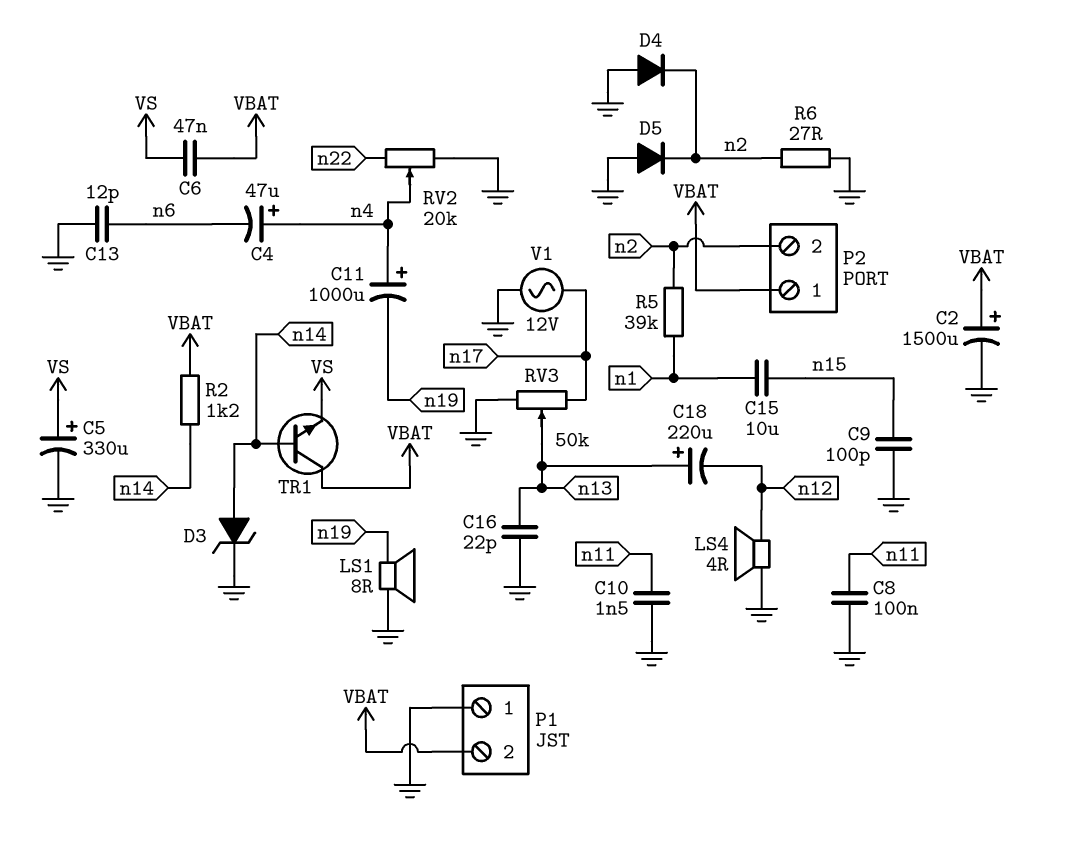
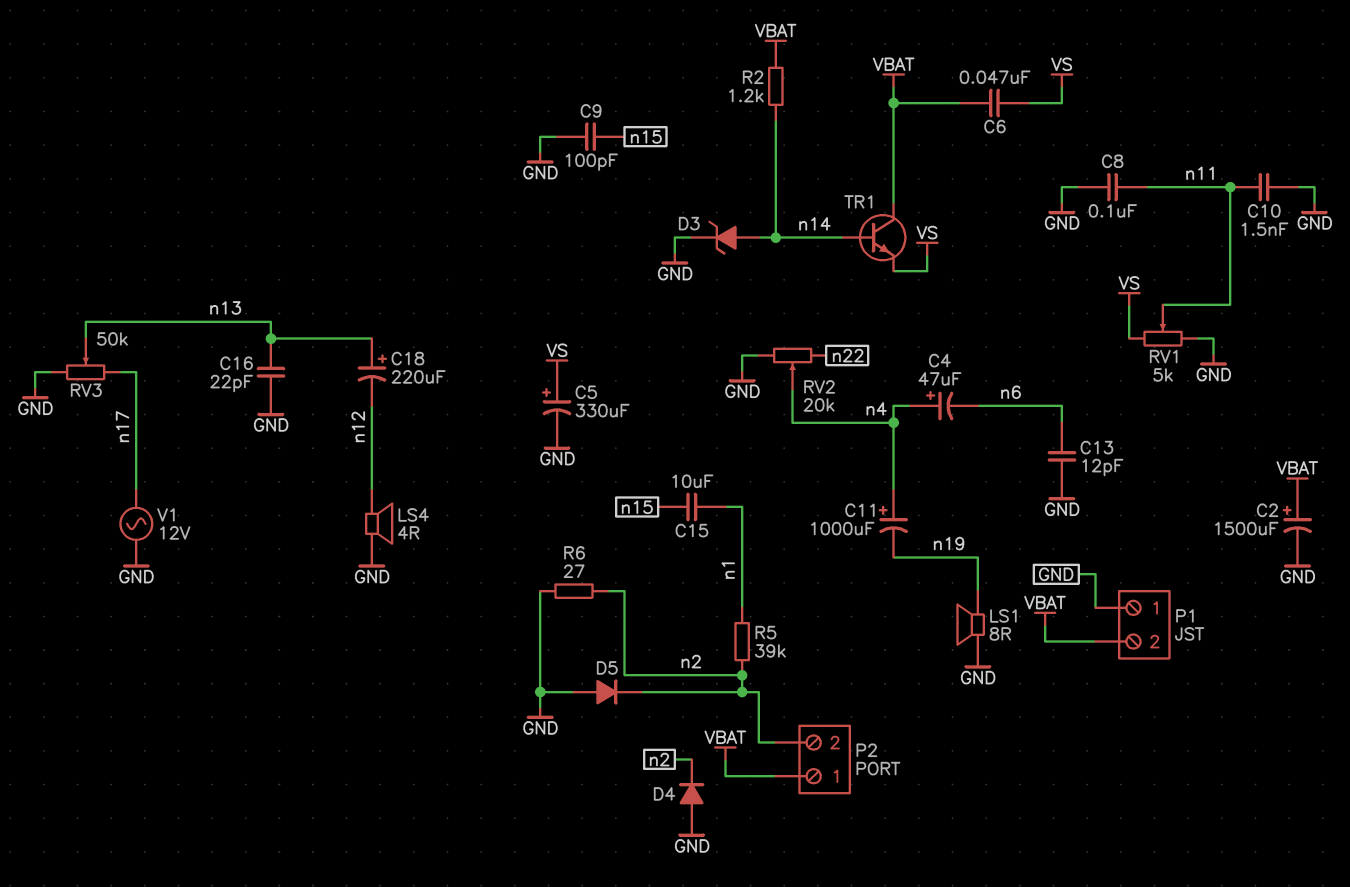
RV1: none -> 5k (GND, VS, wiper n11)

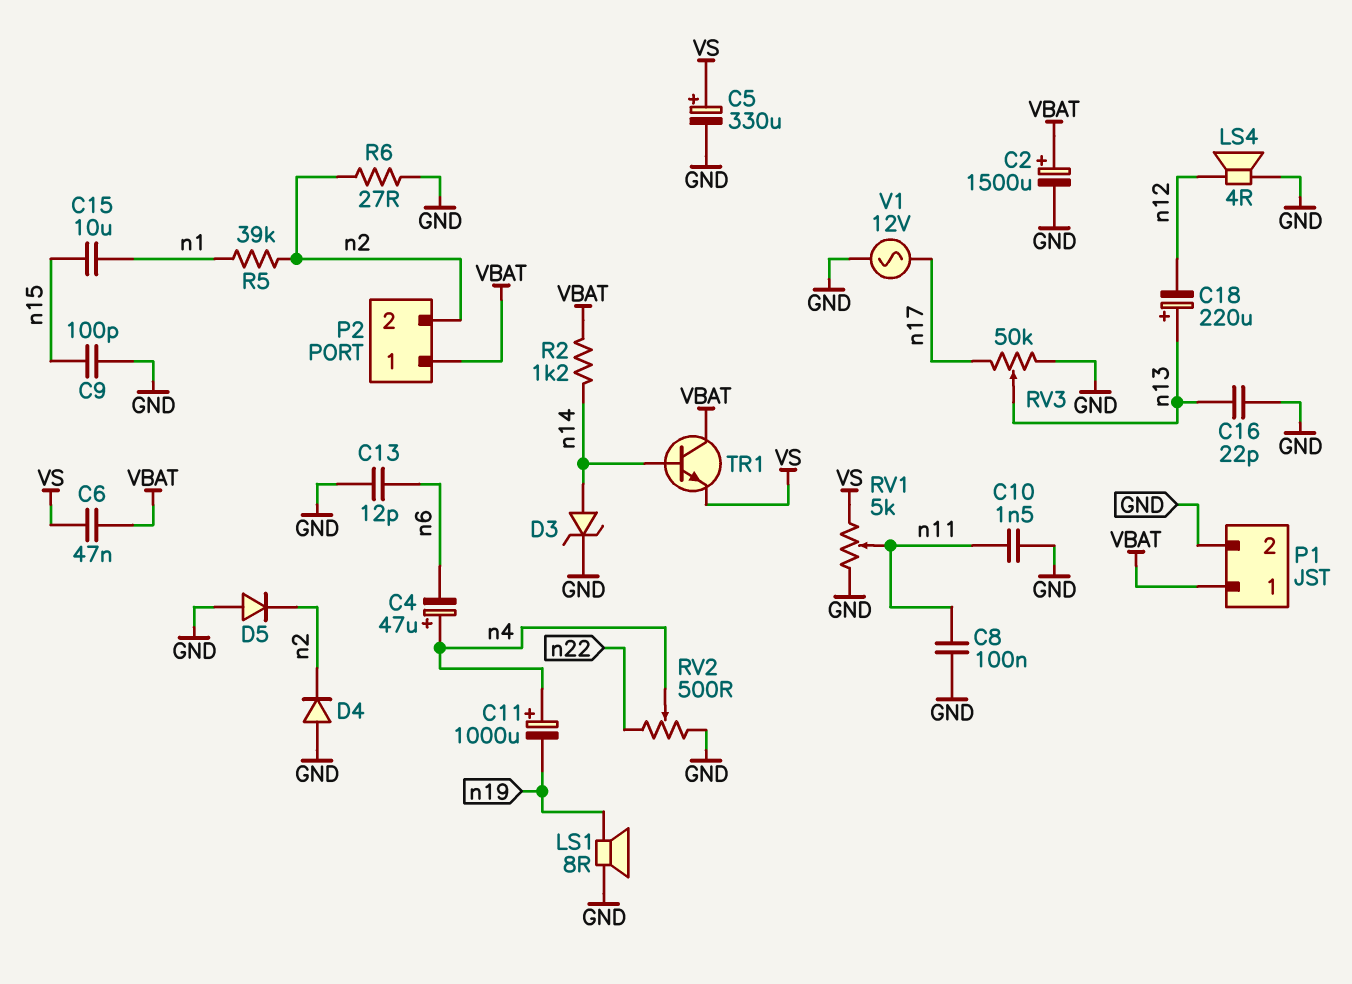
P1 pin 1: GND -> VBAT
P1 pin 2: VBAT -> GND
RV2: 20k (GND, n22, wiper n4) -> 500 (GND, n22, wiper n4)

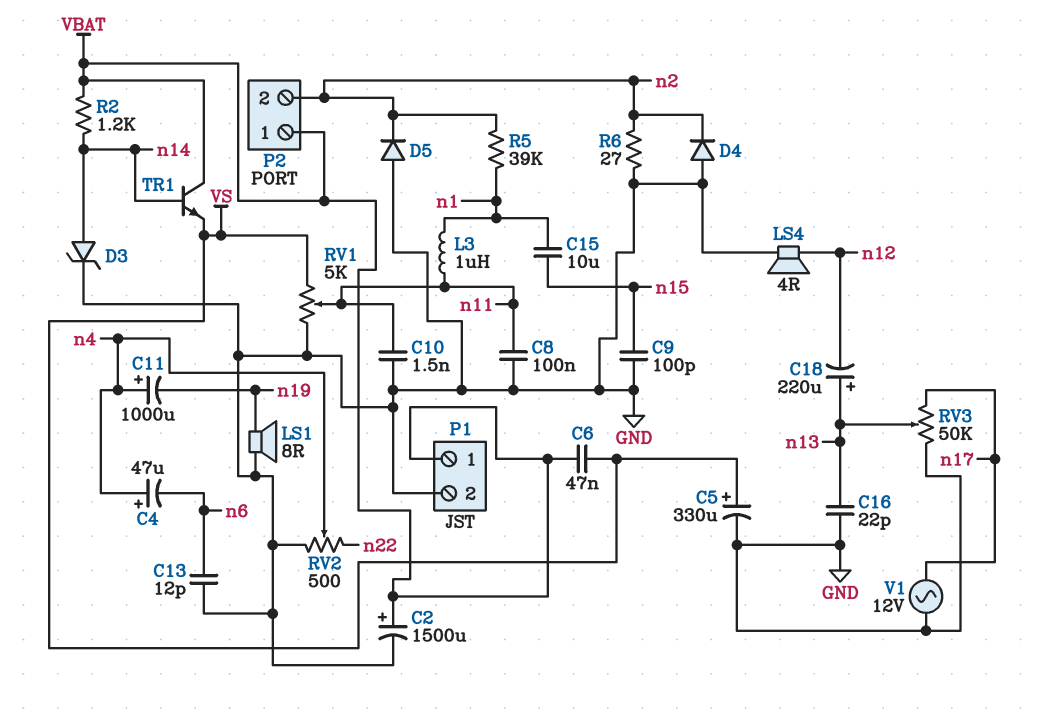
L3: none -> 1uH (n1, n11)

